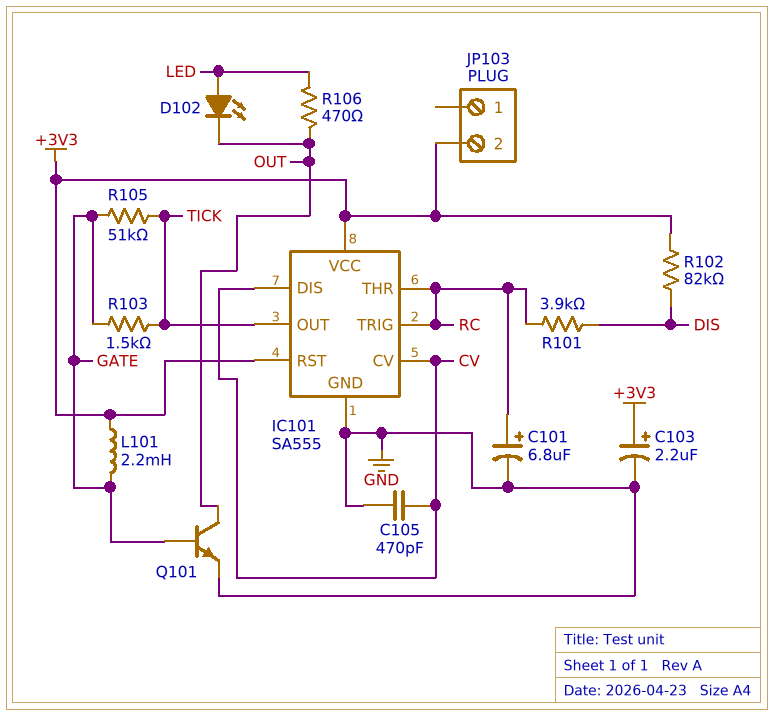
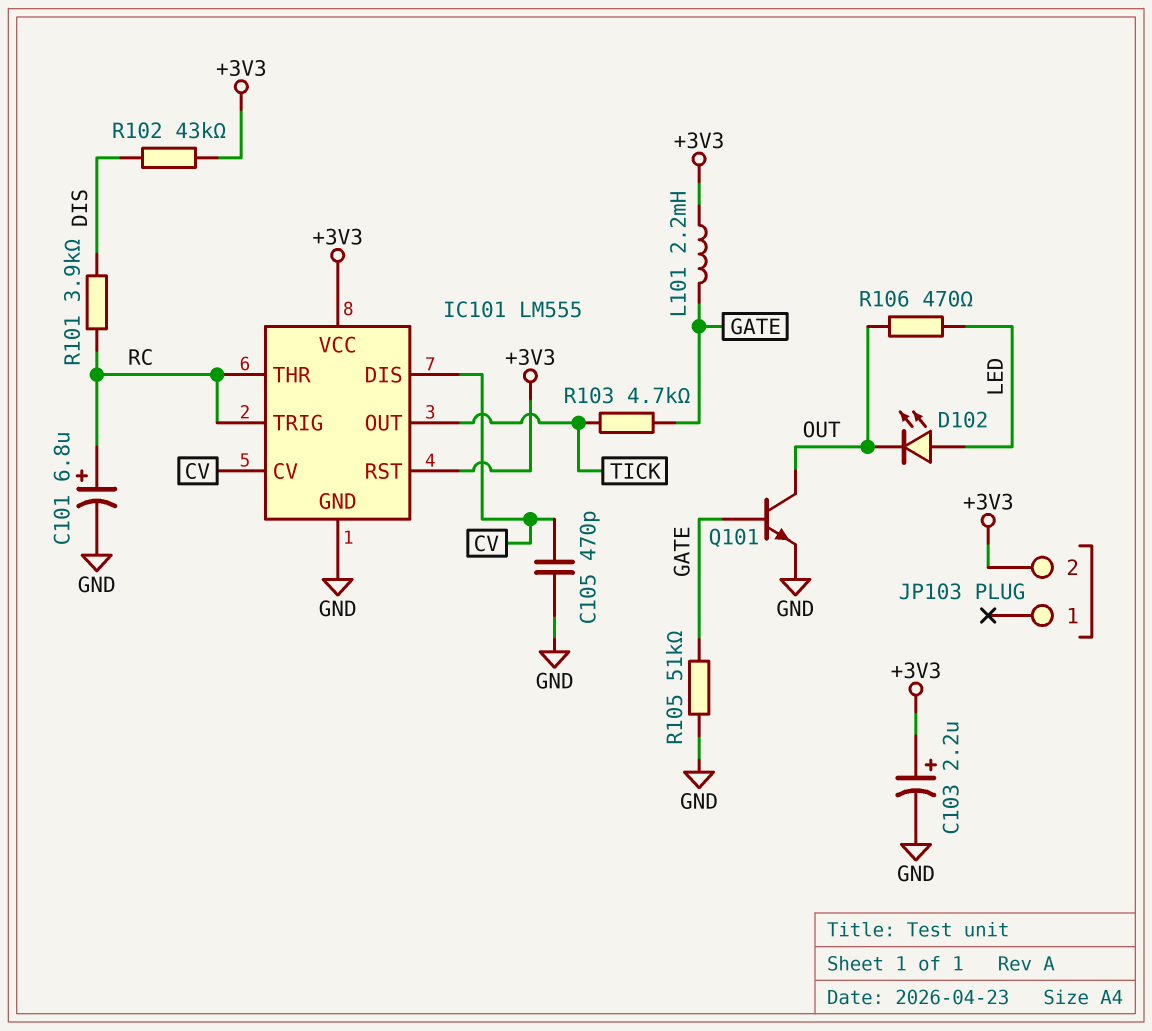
IC101: SA555 -> LM555
R102: 82k (+3V3, DIS) -> 43k (+3V3, DIS)
R103: 1.5k (GATE, TICK) -> 4.7k (GATE, TICK)
R105: 51k (GATE, TICK) -> 51k (GATE, GND)

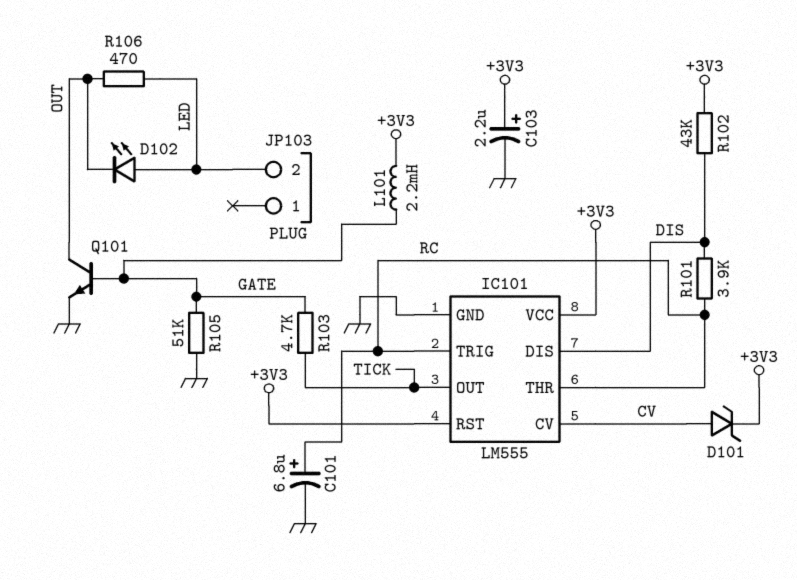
C105: 470pF (CV, GND) -> none
D101: none -> zener (A CV, K +3V3)
IC101 pin DIS: CV -> DIS
JP103 pin 2: +3V3 -> LED

